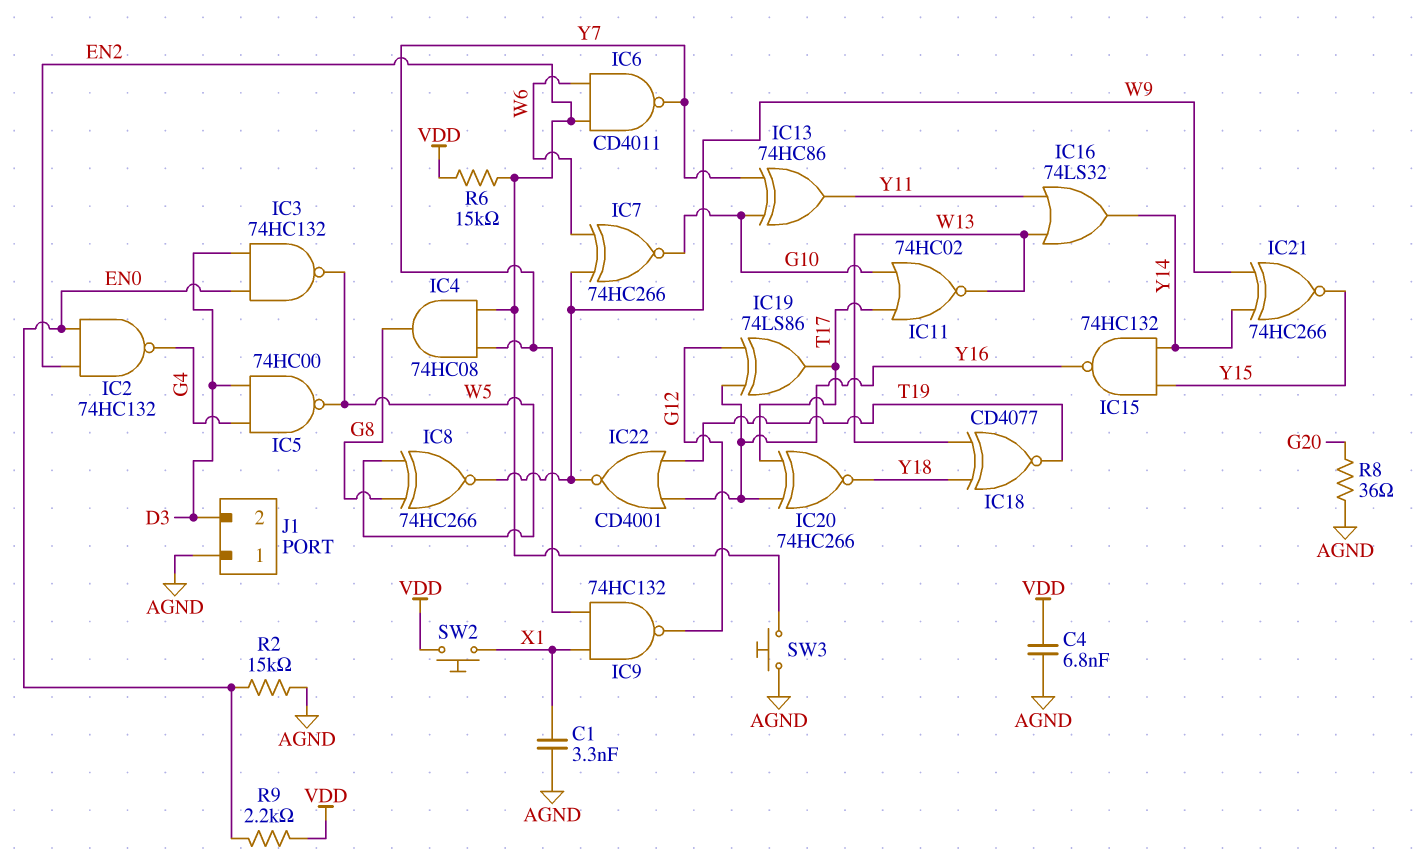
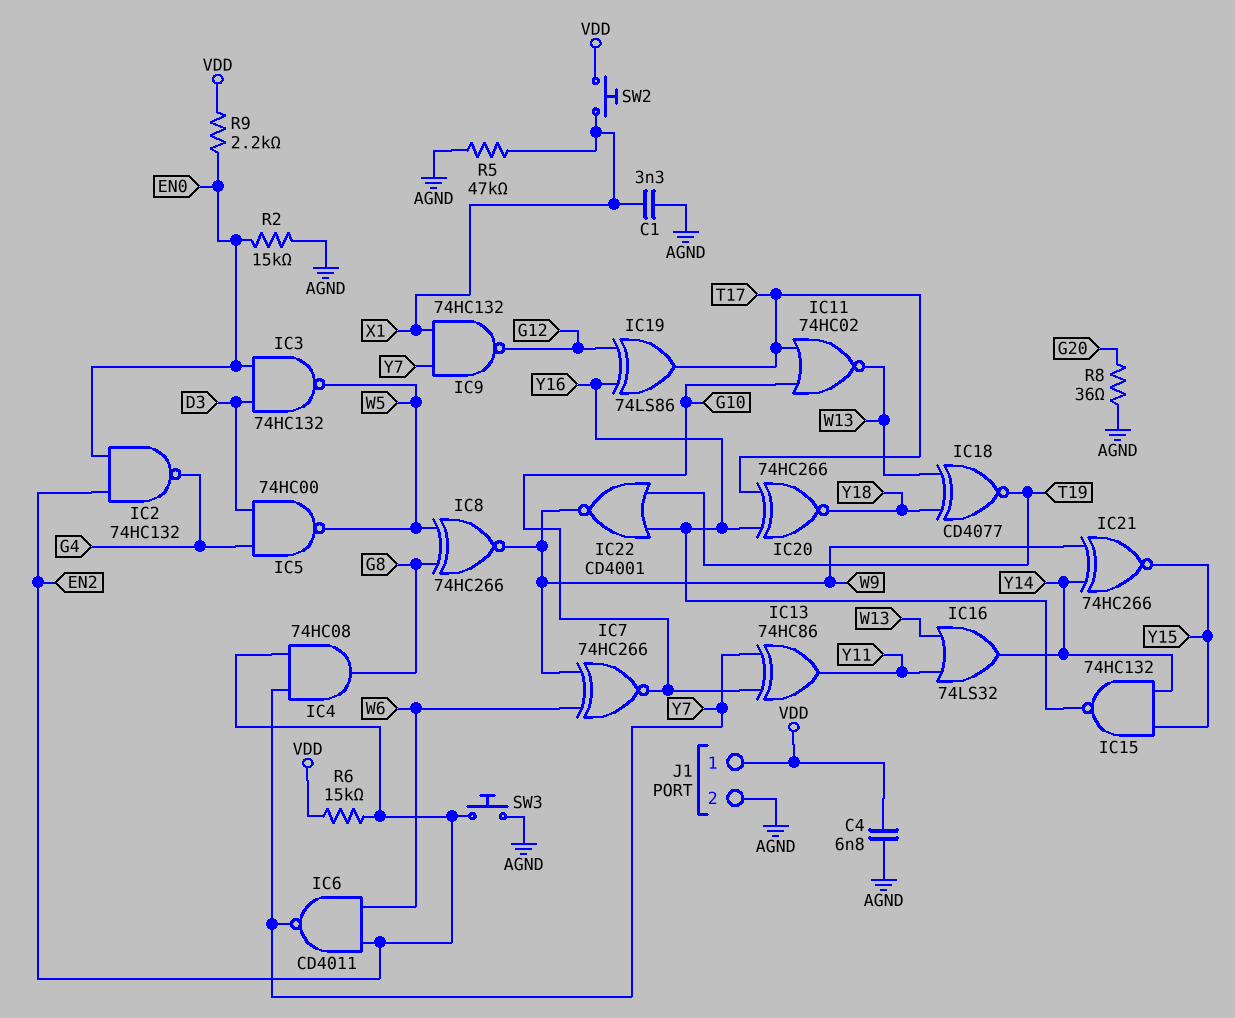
J1 pin 1: AGND -> VDD
J1 pin 2: D3 -> AGND
R5: none -> 47k (AGND, X1)

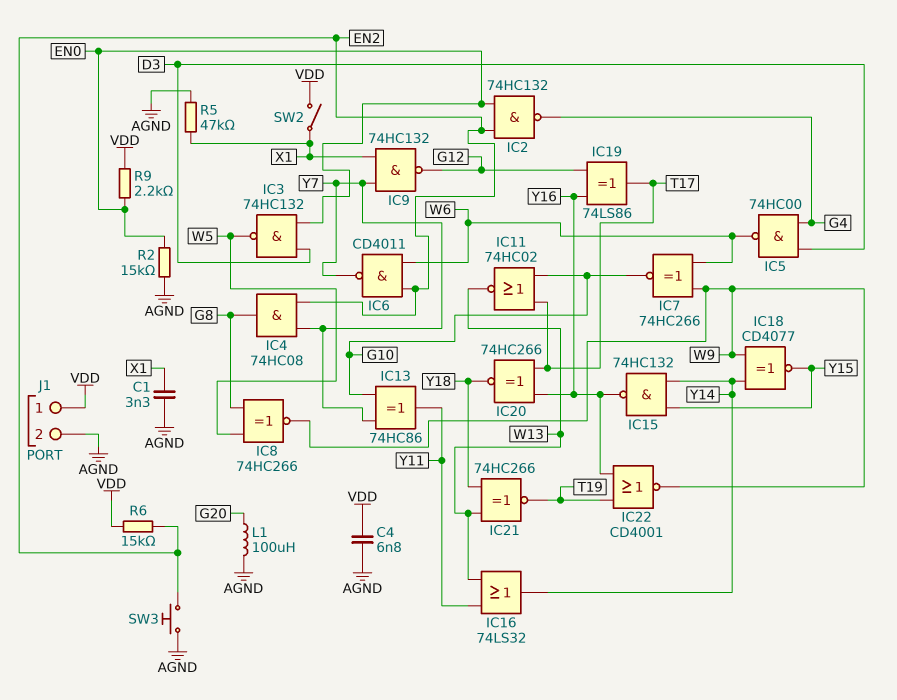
IC5: NAND 74HC00 (in D3, in G4, out W5) -> NAND 74HC00 (in D3, in G4, out W6)
IC18: XNOR CD4077 (in W13, in Y18, out T19) -> XNOR CD4077 (in W9, in Y14, out Y15)
IC21: XNOR 74HC266 (in W9, in Y14, out Y15) -> XNOR 74HC266 (in W13, in Y18, out T19)
L1: none -> 100uH (AGND, G20)
R8: 36 (AGND, G20) -> none
SW2: button (VDD, X1) -> switch (VDD, X1)

